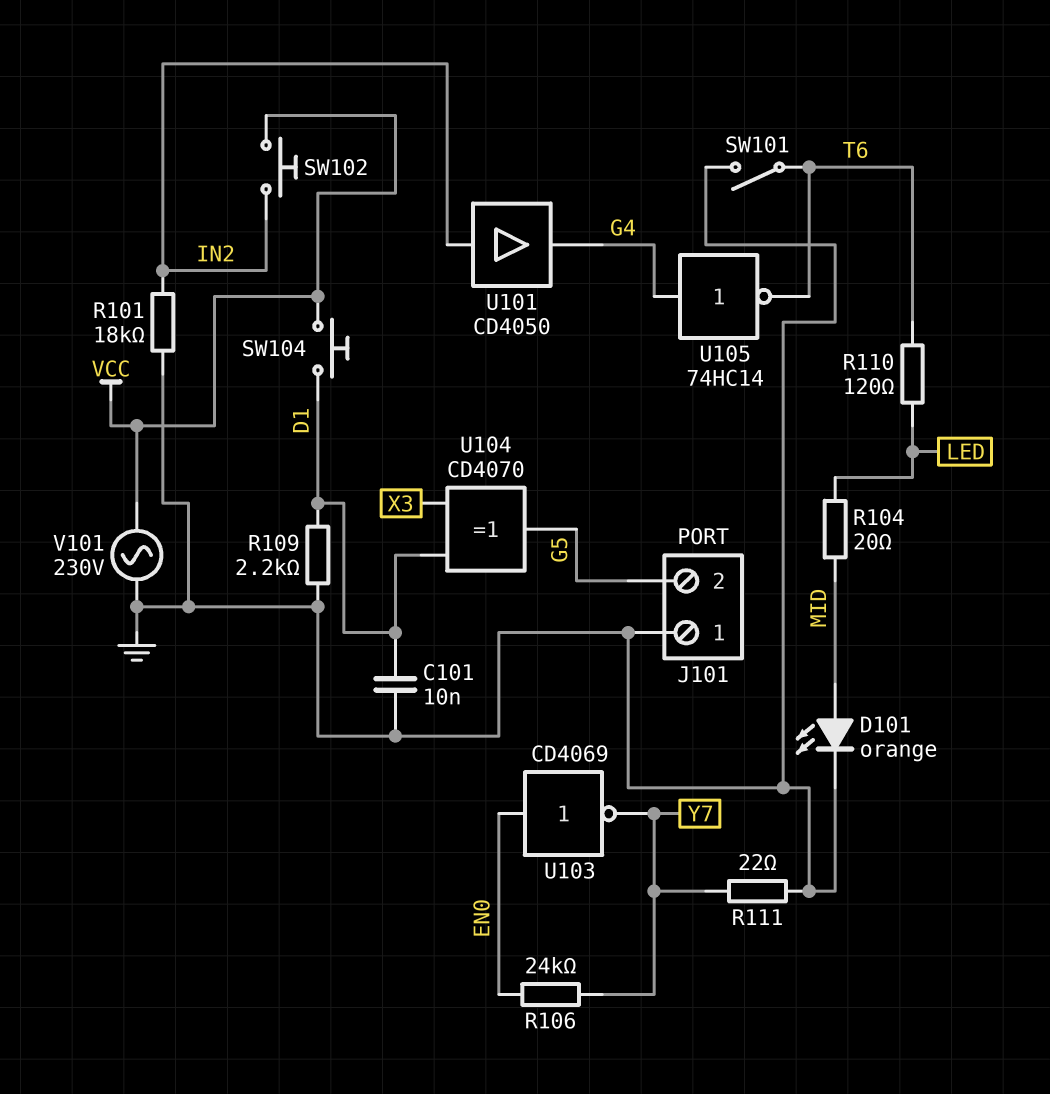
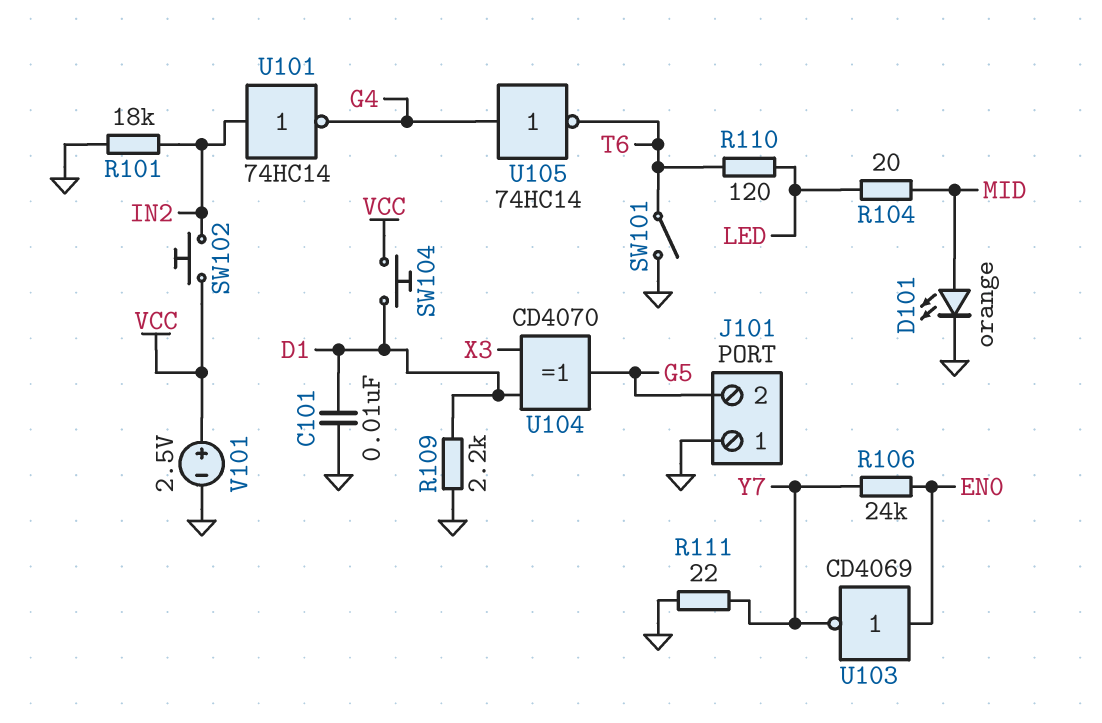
U101: buffer CD4050 (in IN2, out G4) -> NOT 74HC14 (in IN2, out G4)
V101: AC 230V (GND, VCC) -> 2.5V (plus VCC, minus GND)

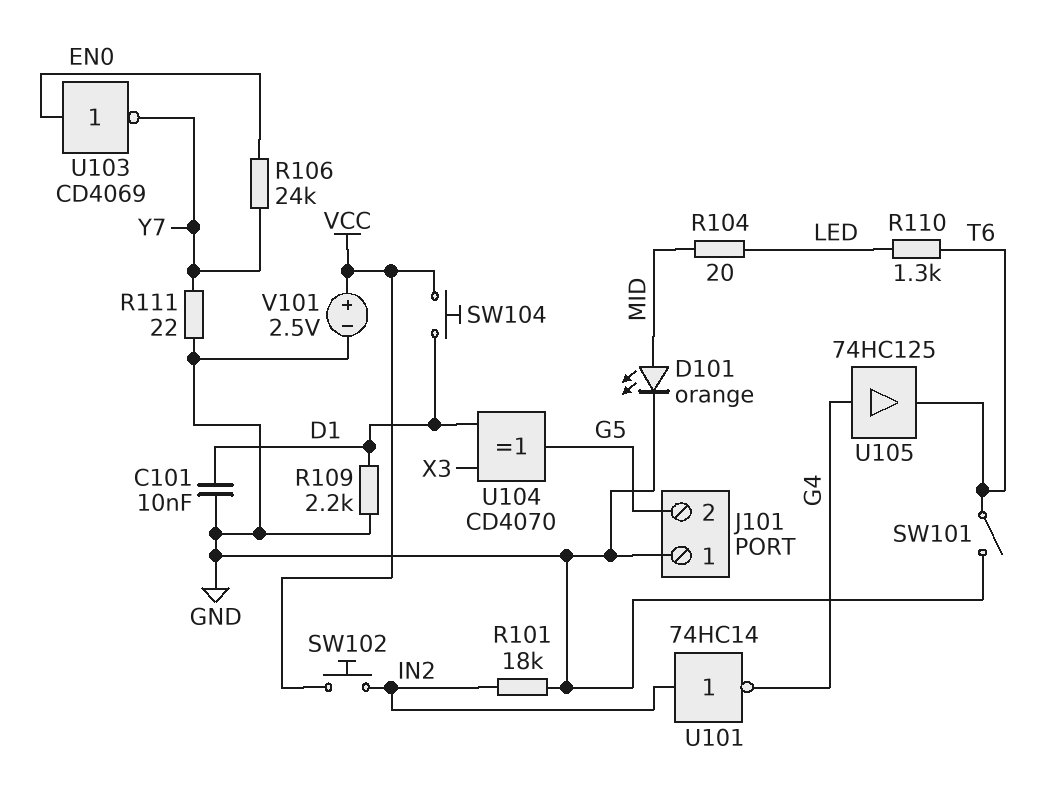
R110: 120 (LED, T6) -> 1.3k (LED, T6)
U105: NOT 74HC14 (in G4, out T6) -> buffer 74HC125 (in G4, out T6)

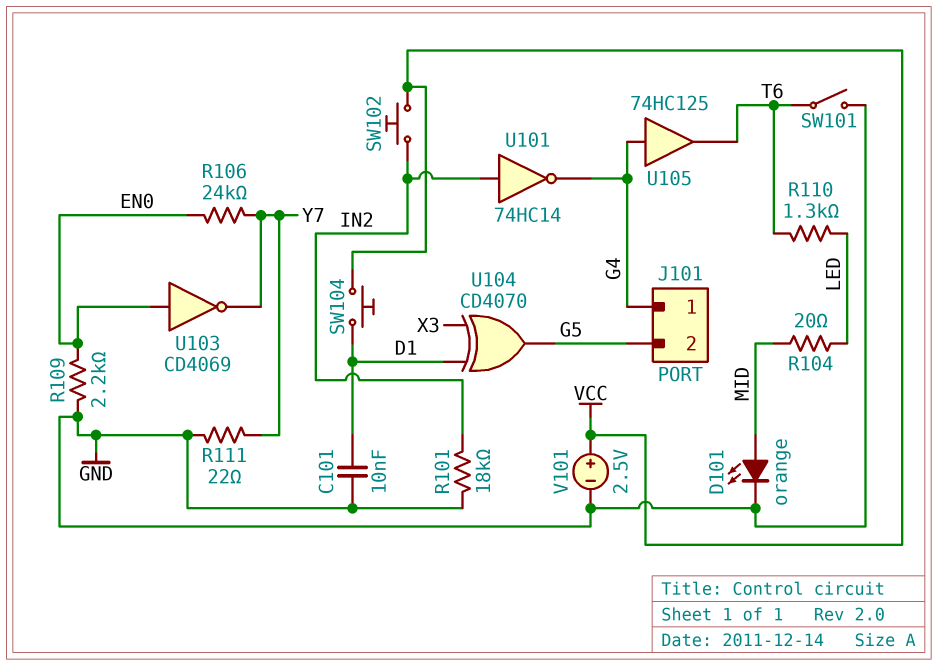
J101 pin 1: GND -> G4
R109: 2.2k (D1, GND) -> 2.2k (EN0, GND)

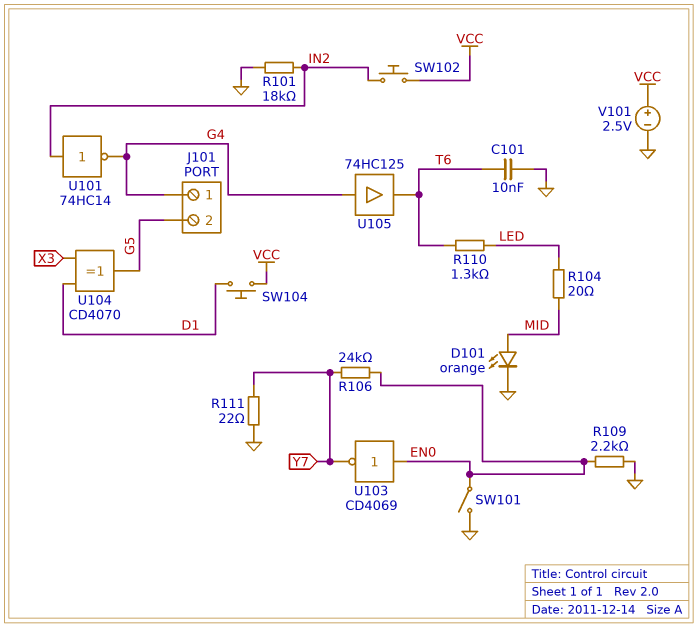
C101: 10nF (D1, GND) -> 10nF (GND, T6)
SW101: switch (GND, T6) -> switch (EN0, GND)

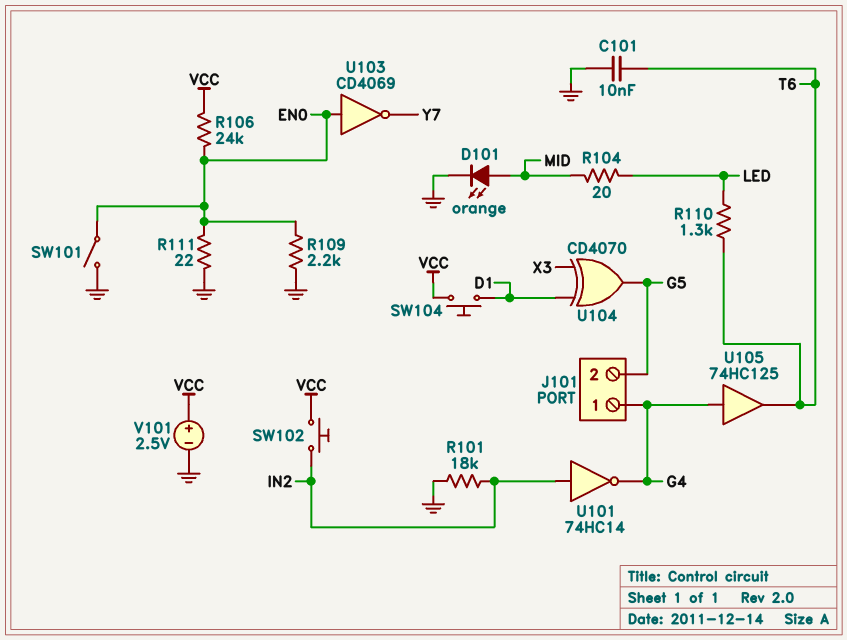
R106: 24k (EN0, Y7) -> 24k (EN0, VCC)
R111: 22 (GND, Y7) -> 22 (EN0, GND)

